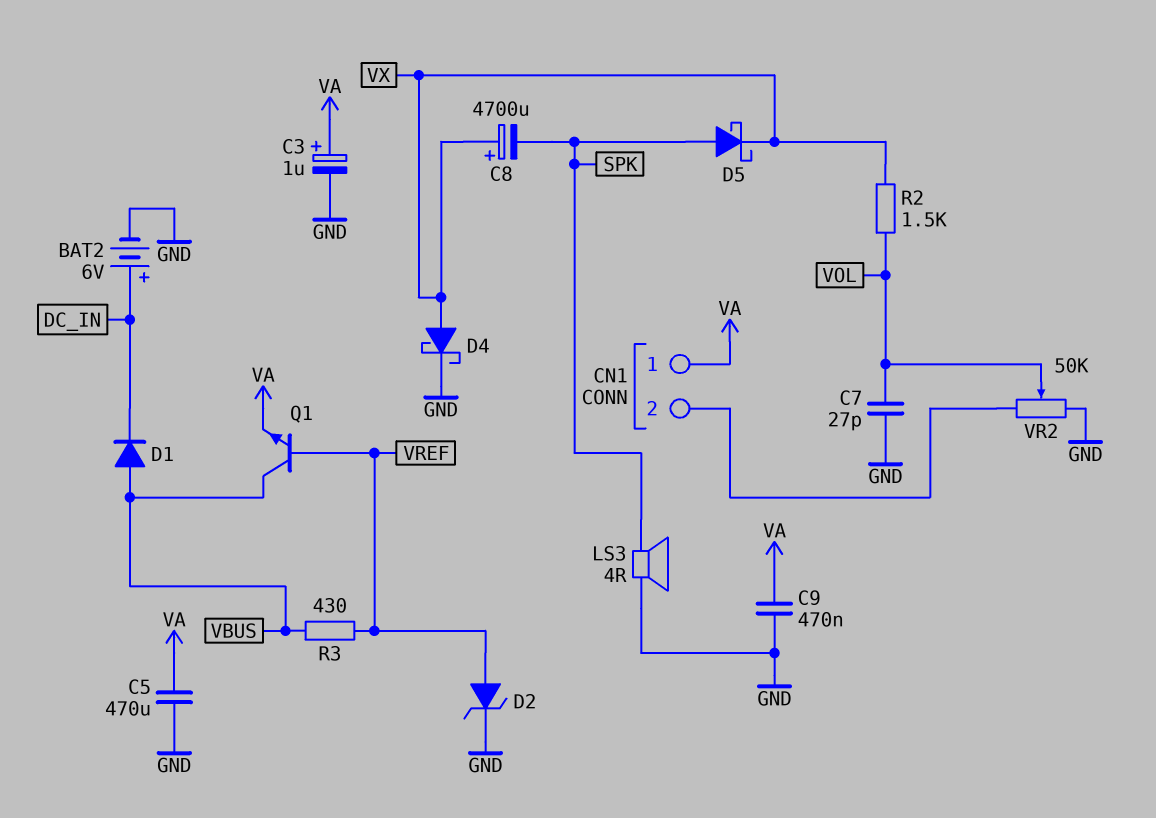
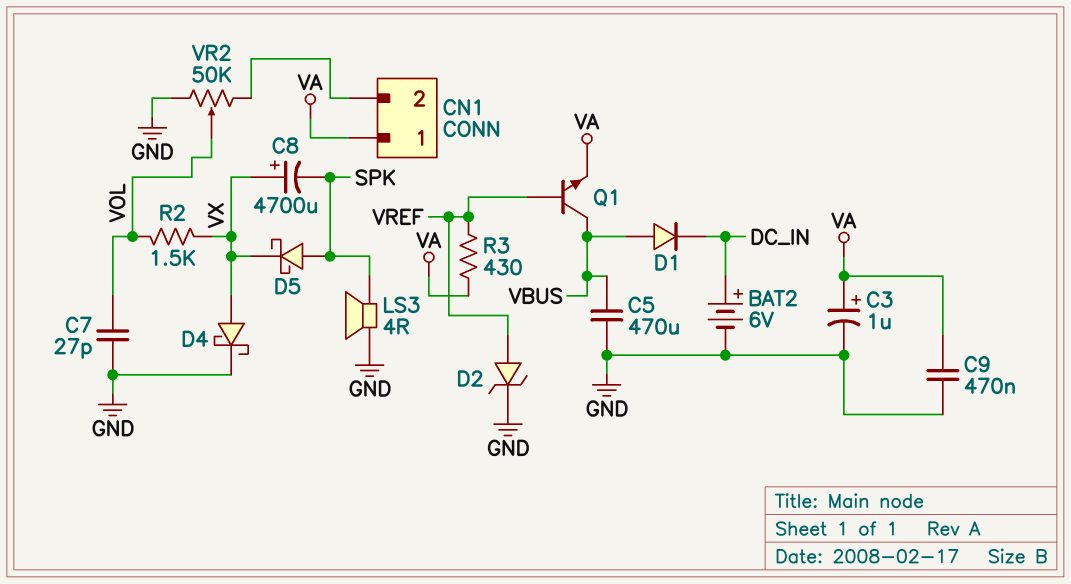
C5: 470uF (GND, VA) -> 470uF (GND, VBUS)
R3: 430 (VBUS, VREF) -> 430 (VA, VREF)

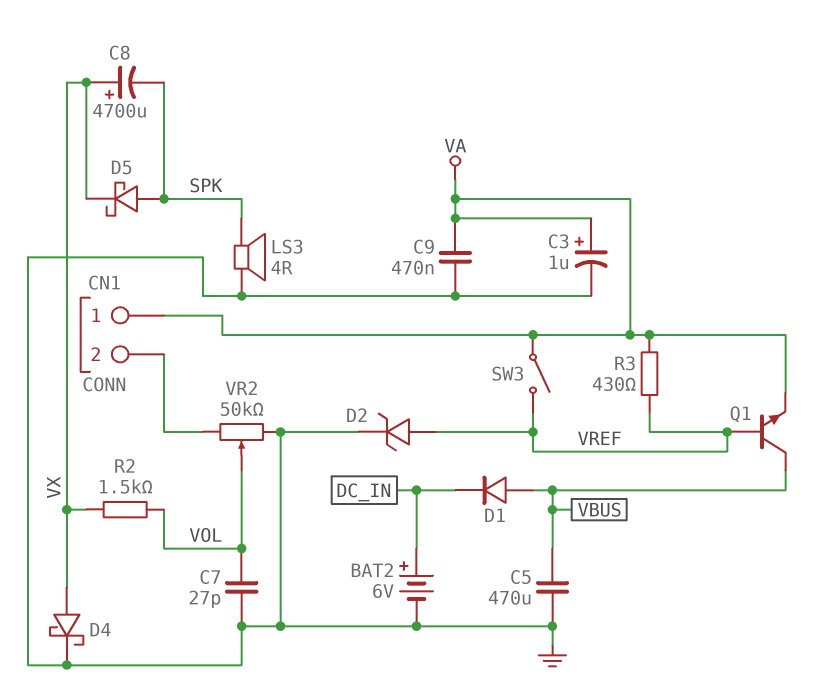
SW3: none -> switch (VA, VREF)

